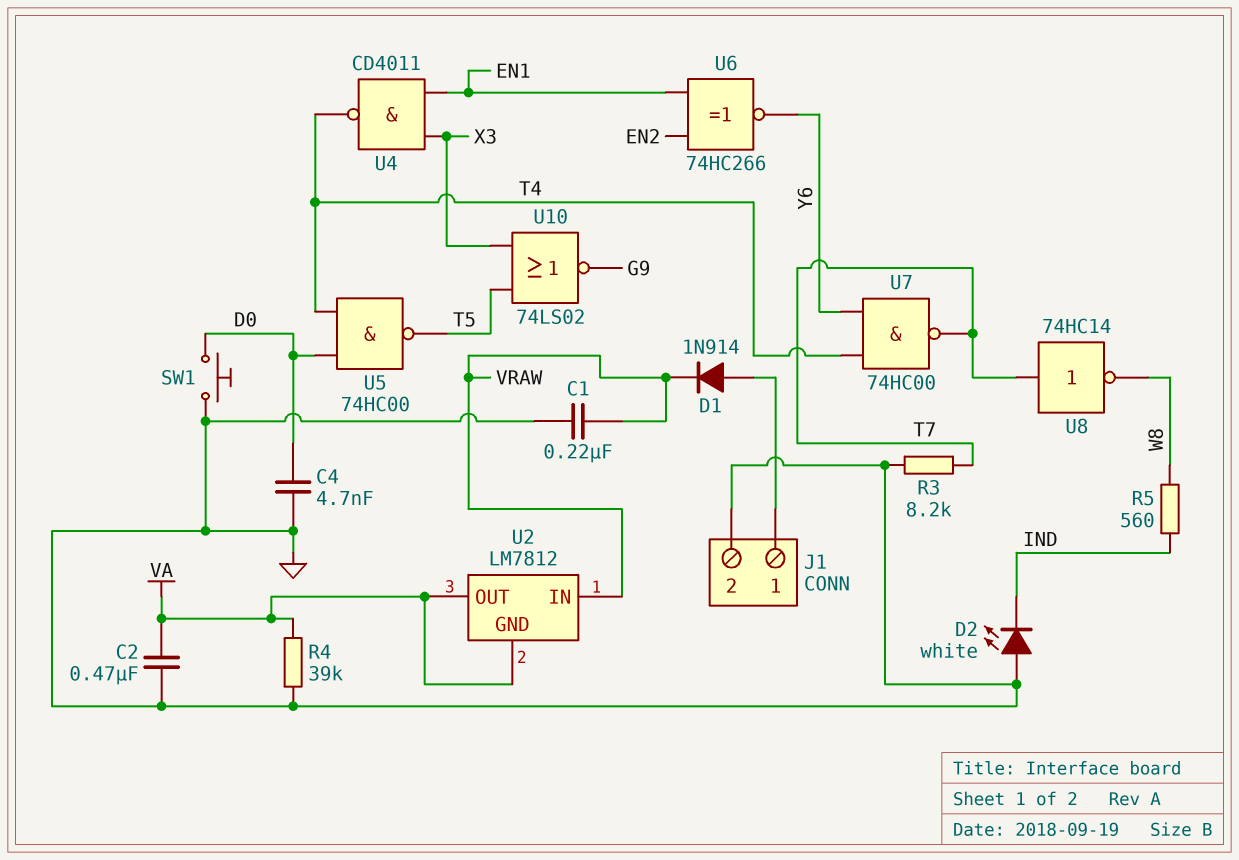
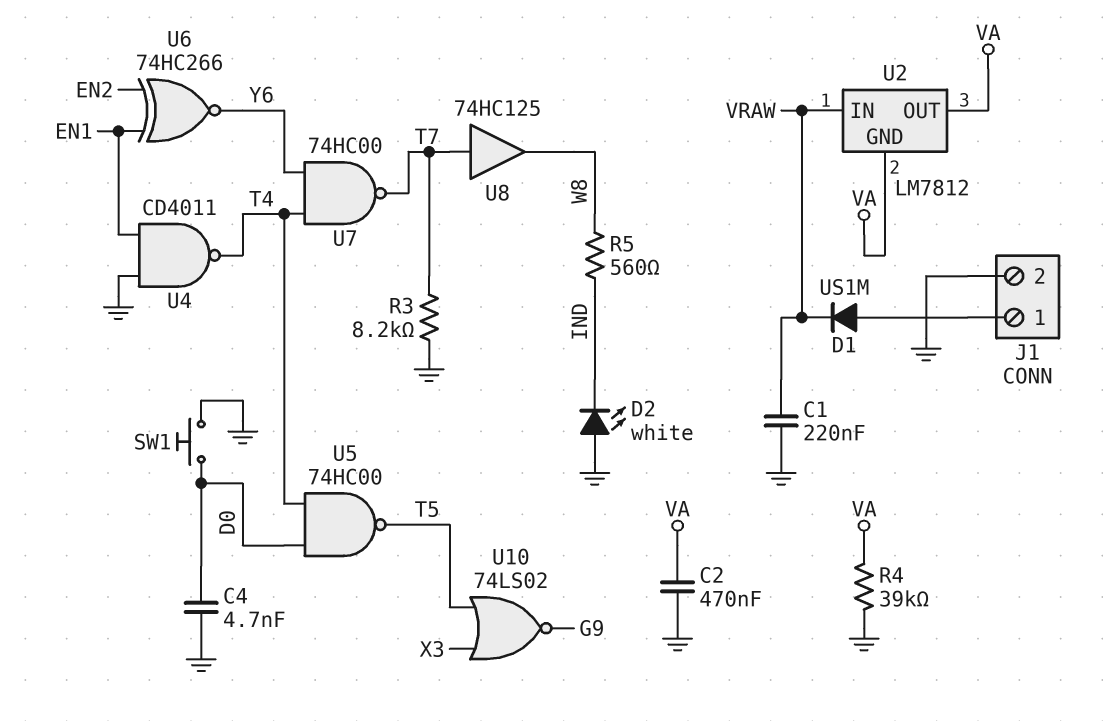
D1: diode 1N914 (A J1/1, K VRAW) -> diode US1M (A J1/1, K VRAW)
U4: NAND CD4011 (in EN1, in X3, out T4) -> NAND CD4011 (in EN1, in GND, out T4)
U8: NOT 74HC14 (in T7, out W8) -> buffer 74HC125 (in T7, out W8)

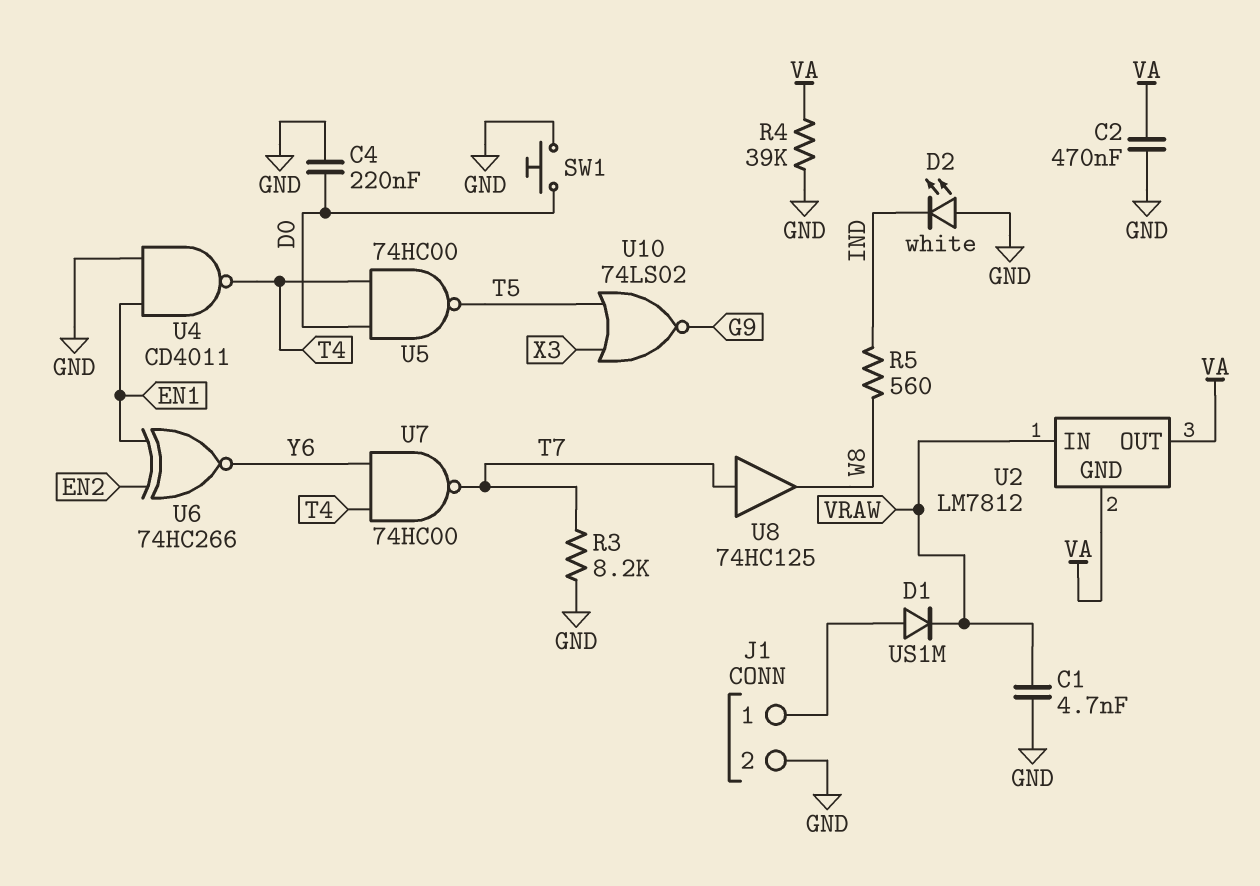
C1: 220nF (GND, VRAW) -> 4.7nF (GND, VRAW)
C4: 4.7nF (D0, GND) -> 220nF (D0, GND)

